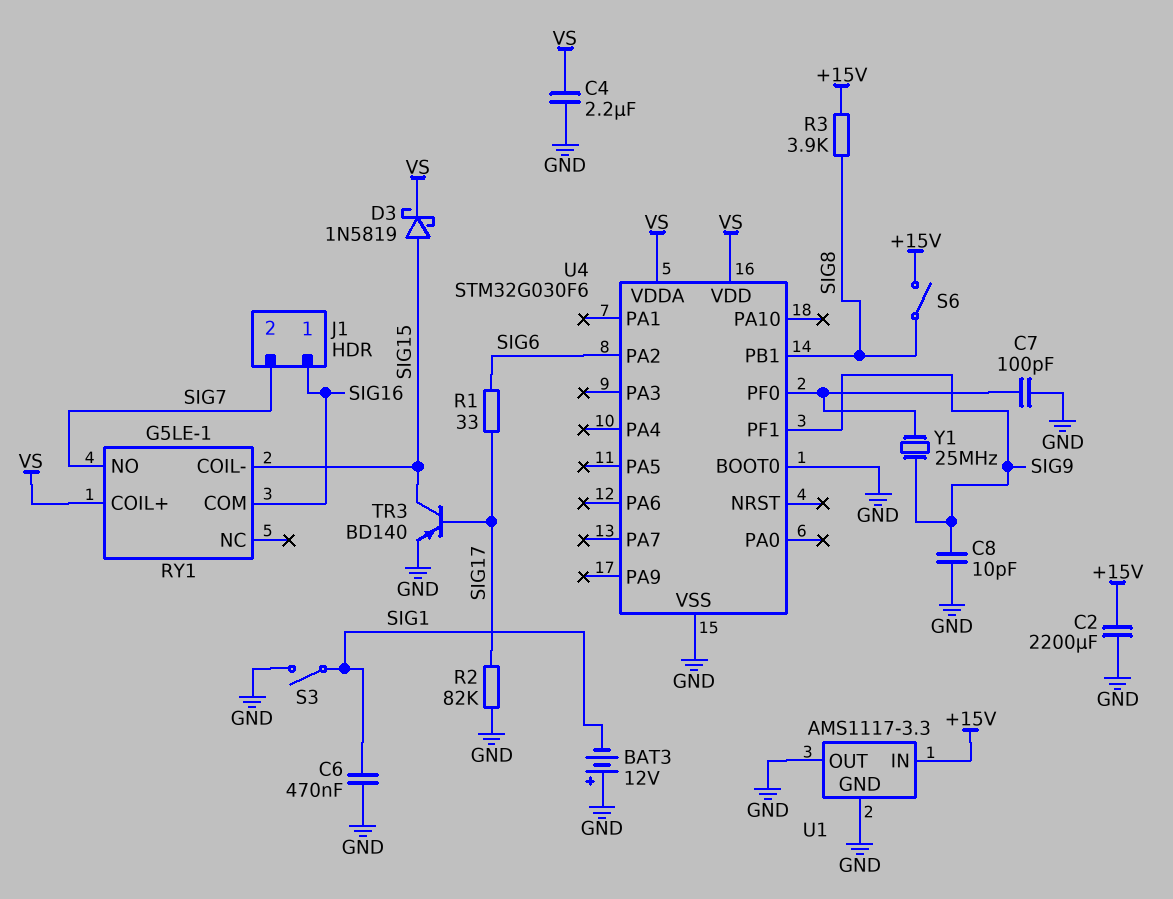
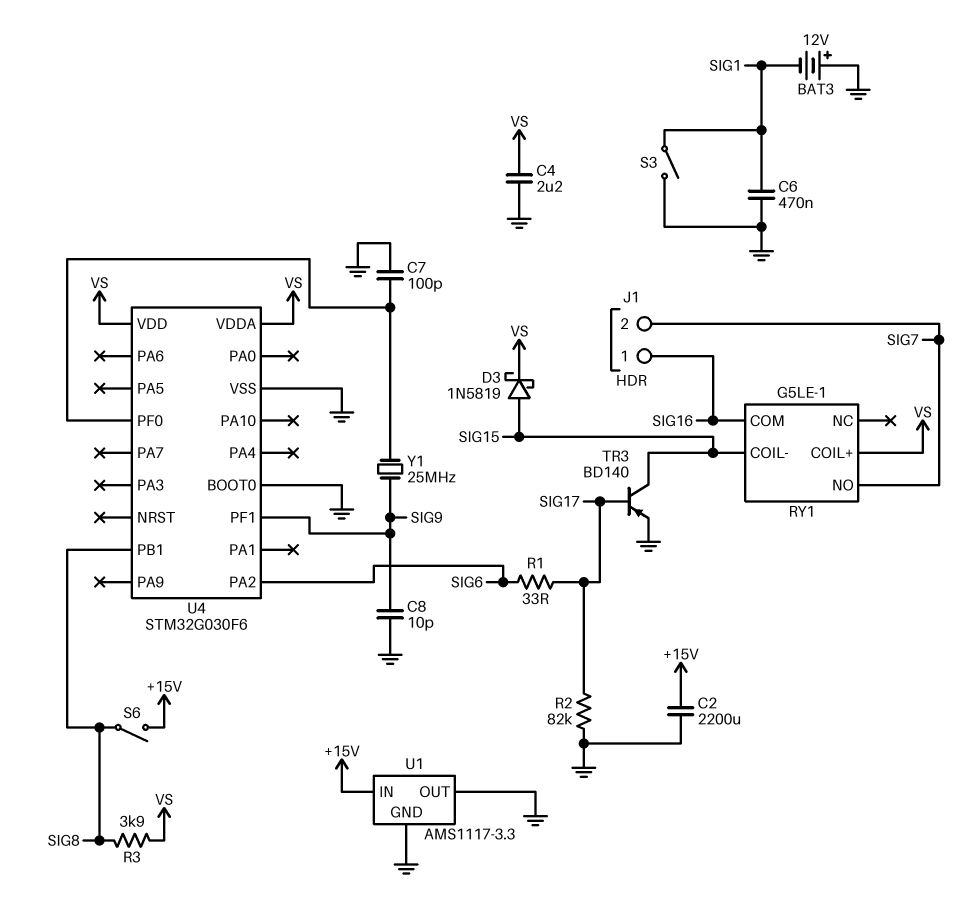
R3: 3.9k (+15V, SIG8) -> 3.9k (SIG8, VS)

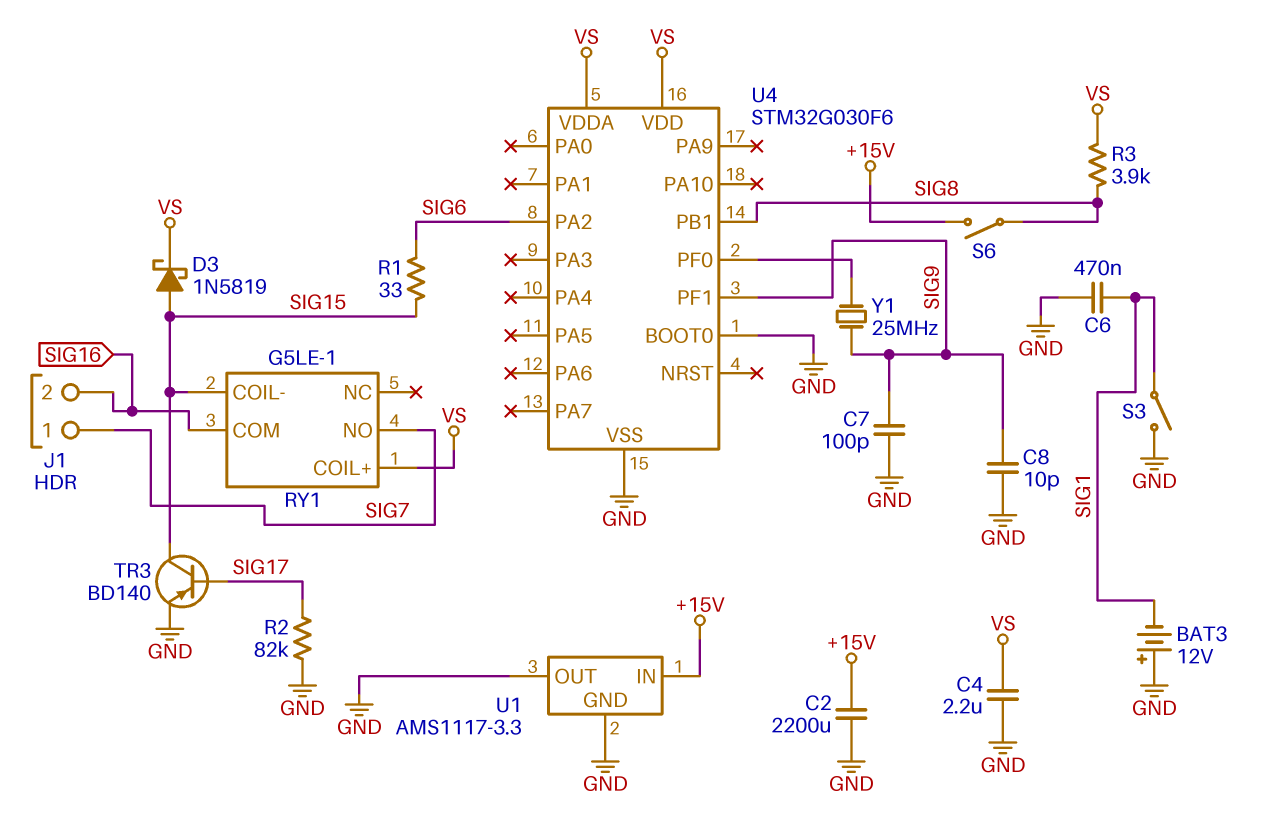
C7: 100pF (GND, U4/PF0) -> 100pF (GND, SIG9)
J1 pin 1: SIG16 -> SIG7
J1 pin 2: SIG7 -> SIG16
R1: 33 (SIG6, SIG17) -> 33 (SIG6, SIG15)

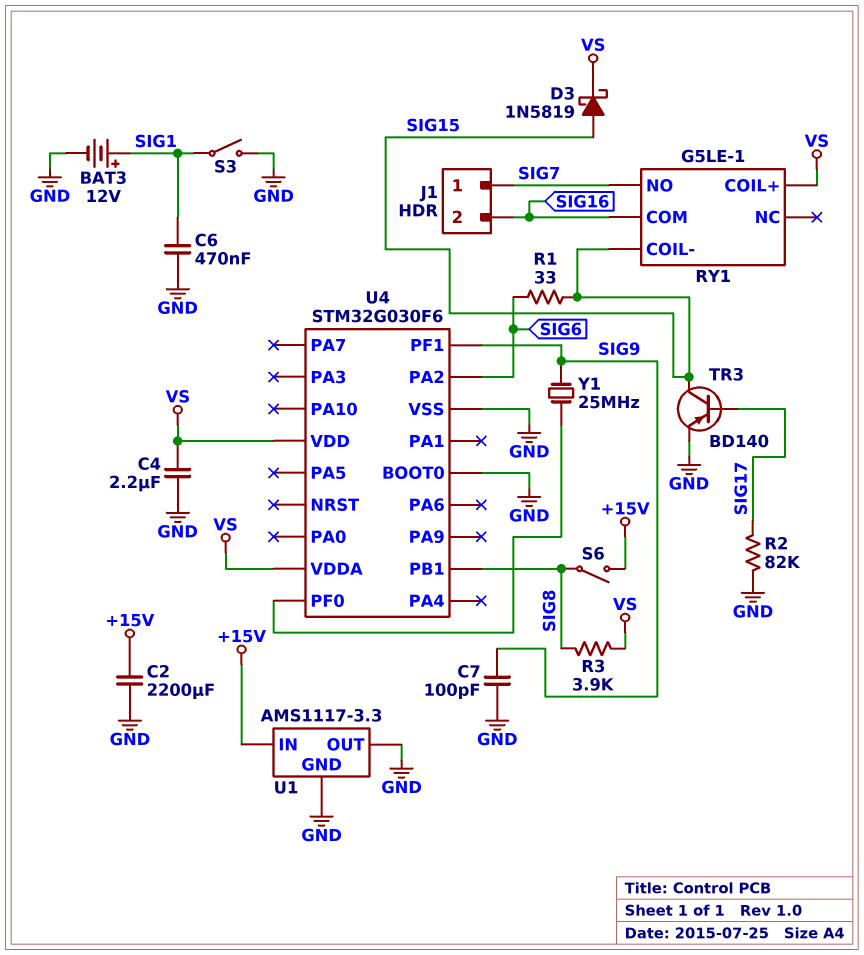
BAT3: 12V (plus GND, minus SIG1) -> 12V (plus SIG1, minus GND)
C8: 10pF (GND, SIG9) -> none

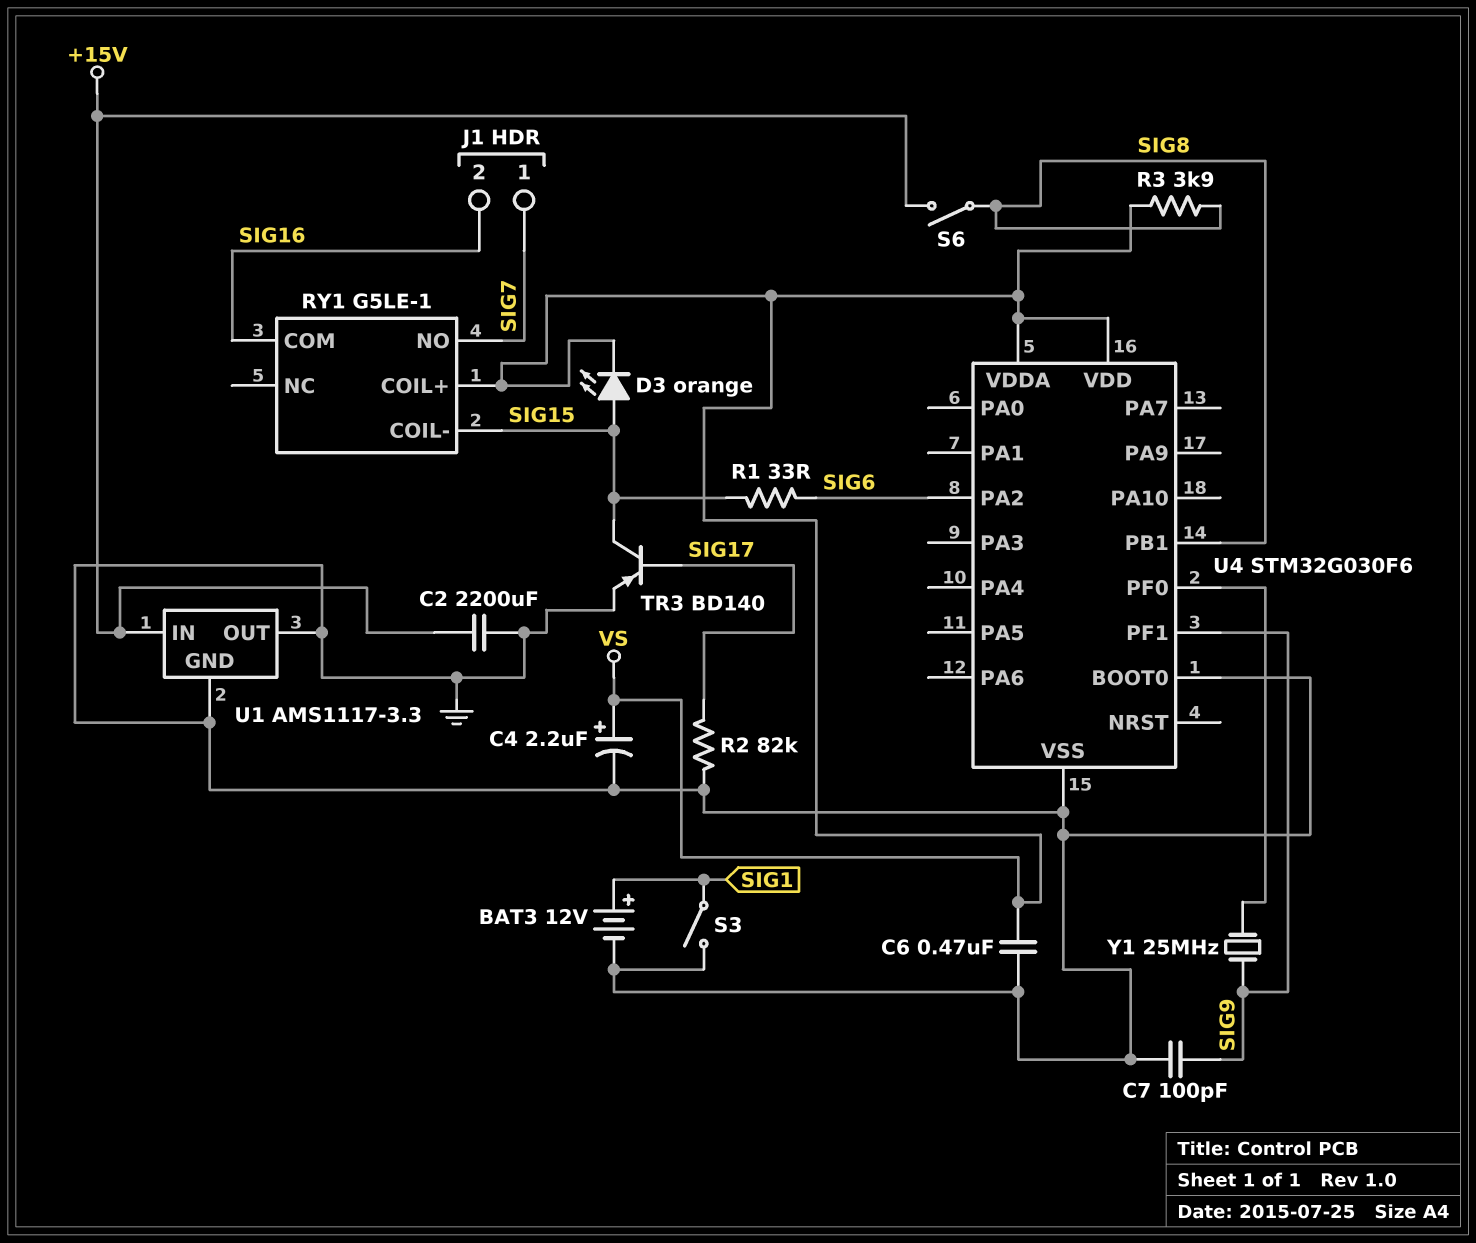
C4: 2.2uF (GND, VS) -> 2.2uF (plus VS, minus GND)
C6: 470nF (GND, SIG1) -> 470nF (GND, VS)
D3: schottky 1N5819 (A SIG15, K VS) -> LED orange (A SIG15, K VS)

